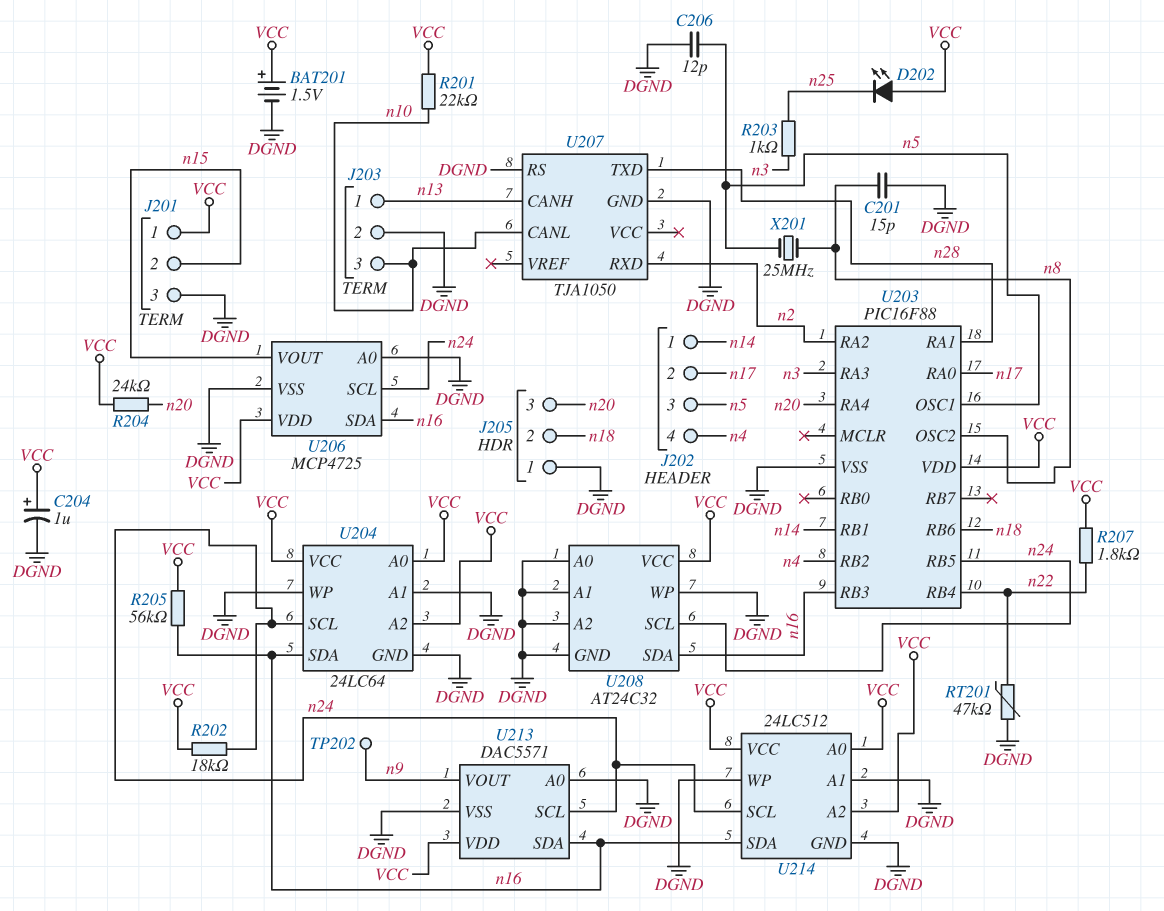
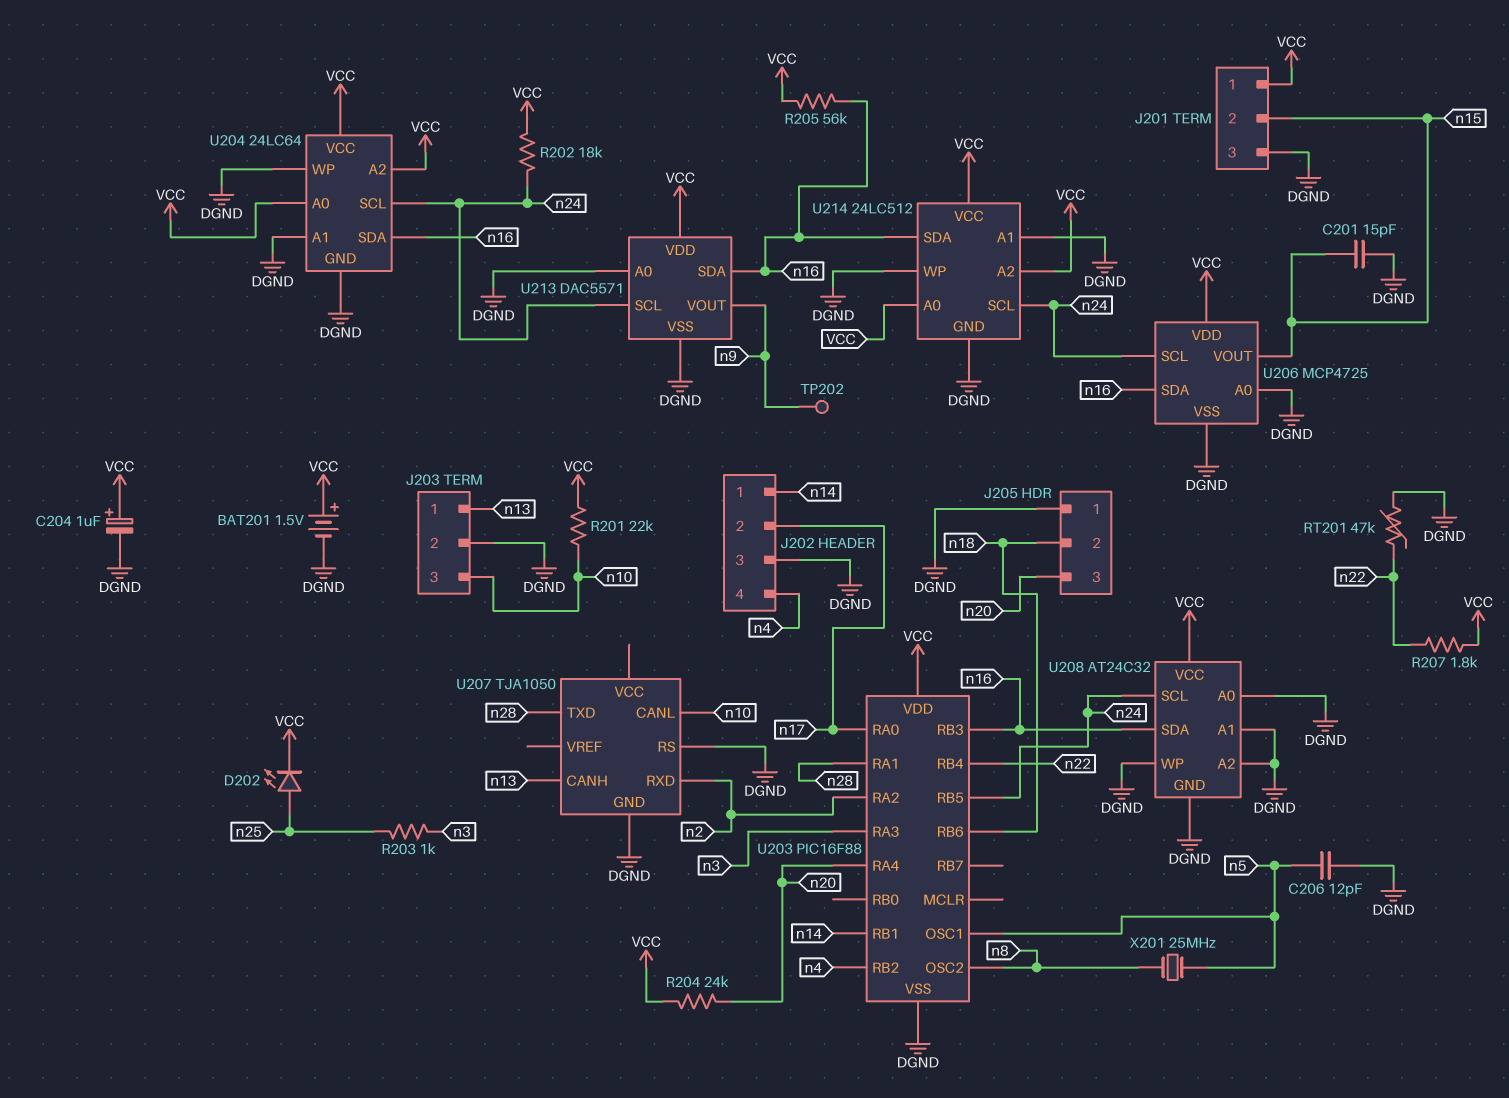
C201: 15pF (DGND, n8) -> 15pF (DGND, n15)
D202: LED (A VCC, K n25) -> LED (A n25, K VCC)
J202 pin 3: n5 -> DGND

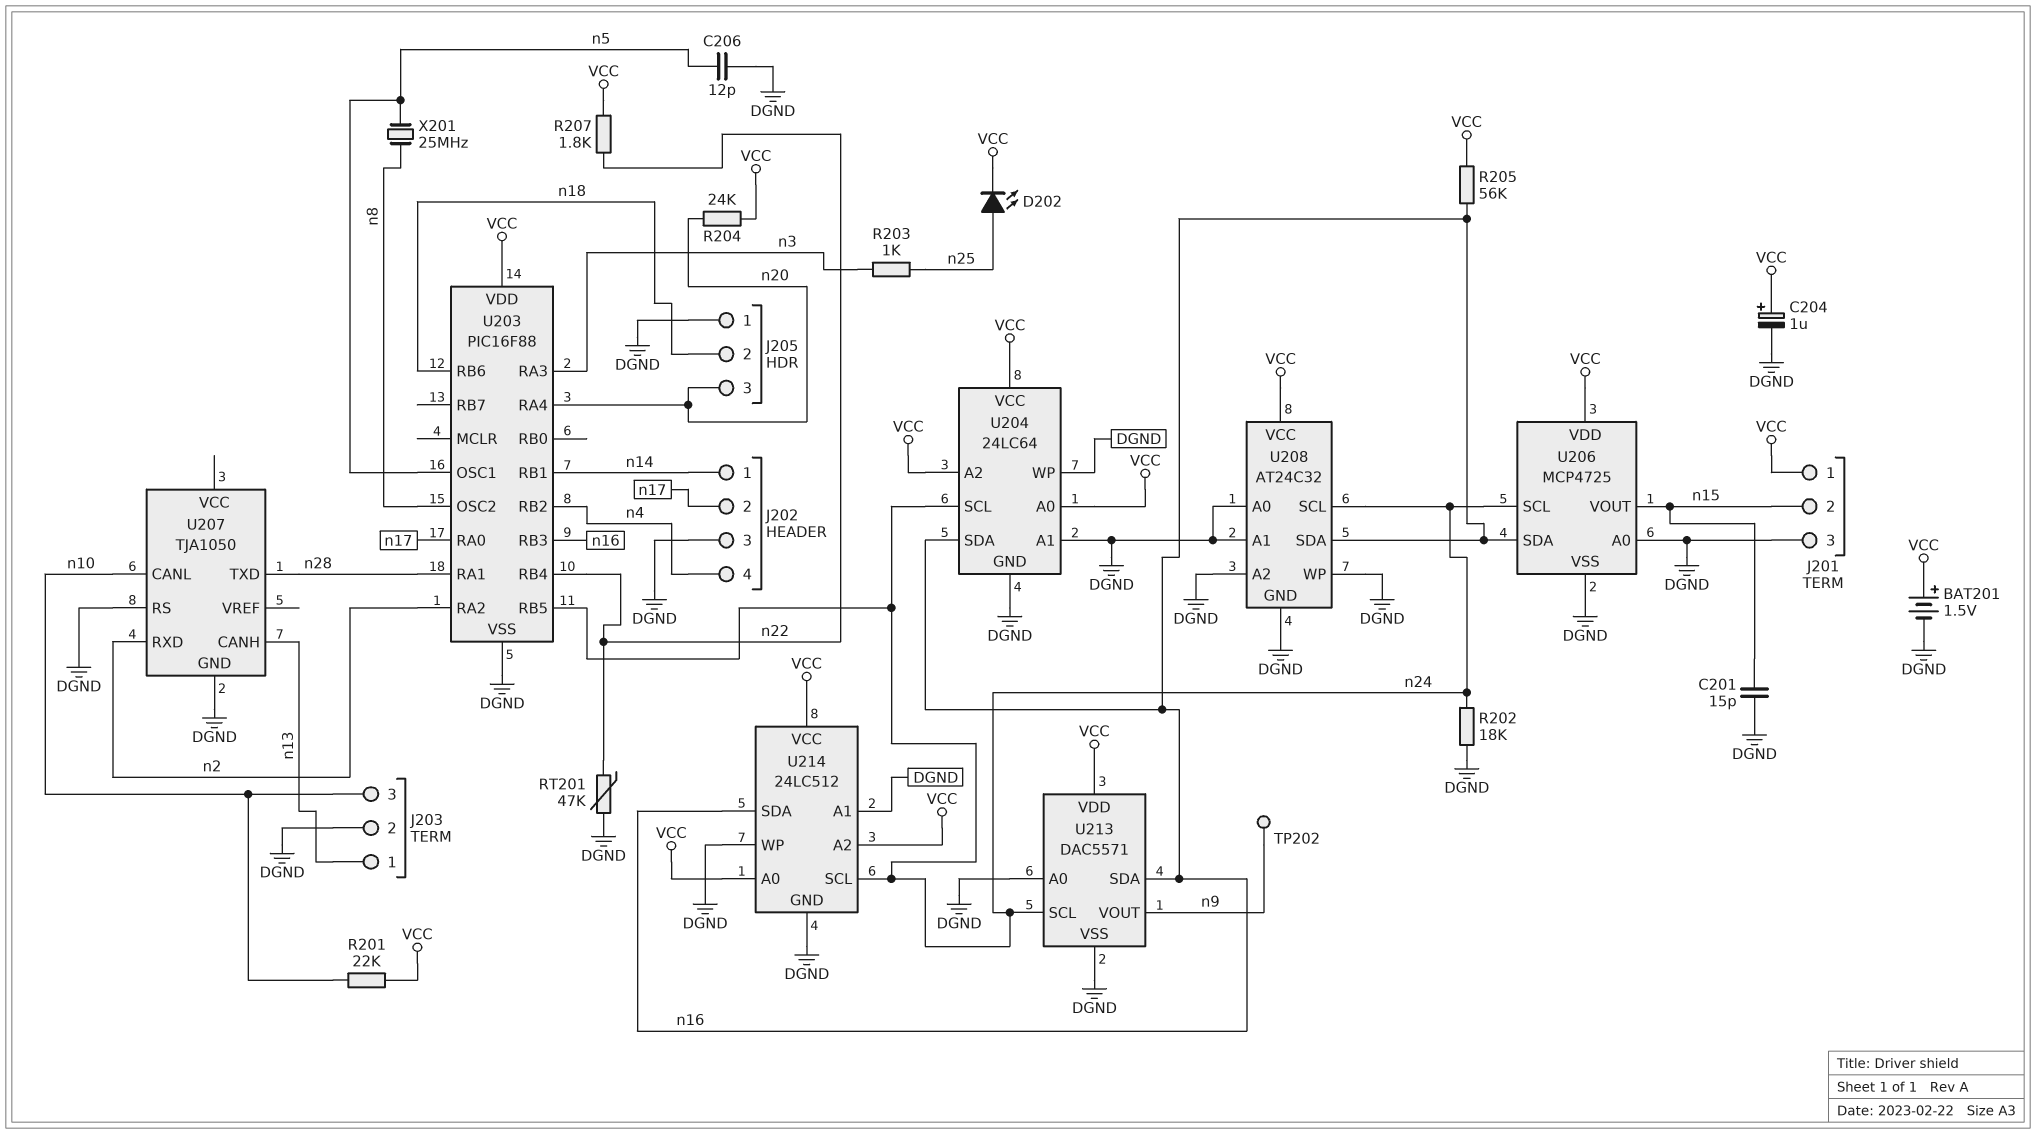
R202: 18k (VCC, n24) -> 18k (DGND, n24)

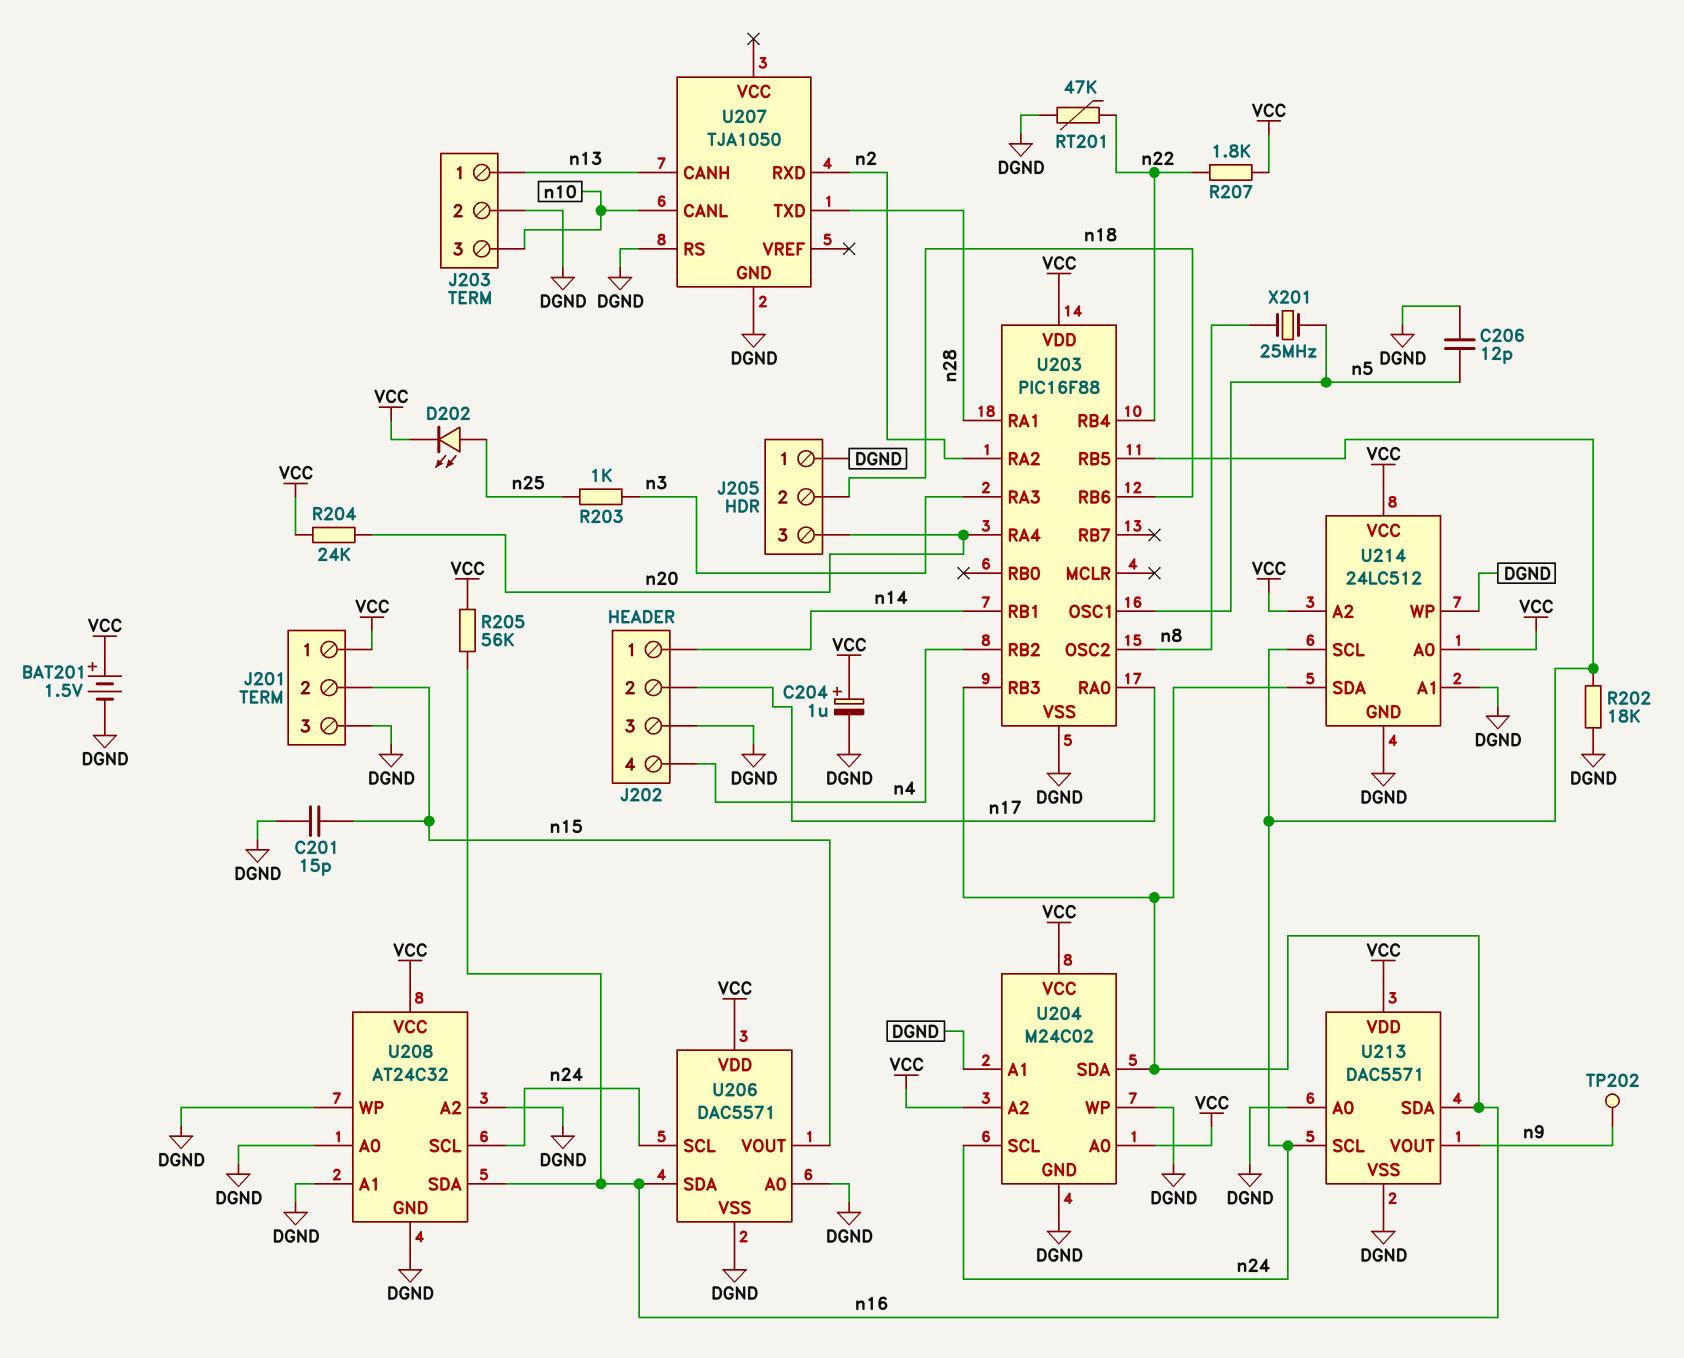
R201: 22k (VCC, n10) -> none
U204: 24LC64 -> M24C02
U206: MCP4725 -> DAC5571

